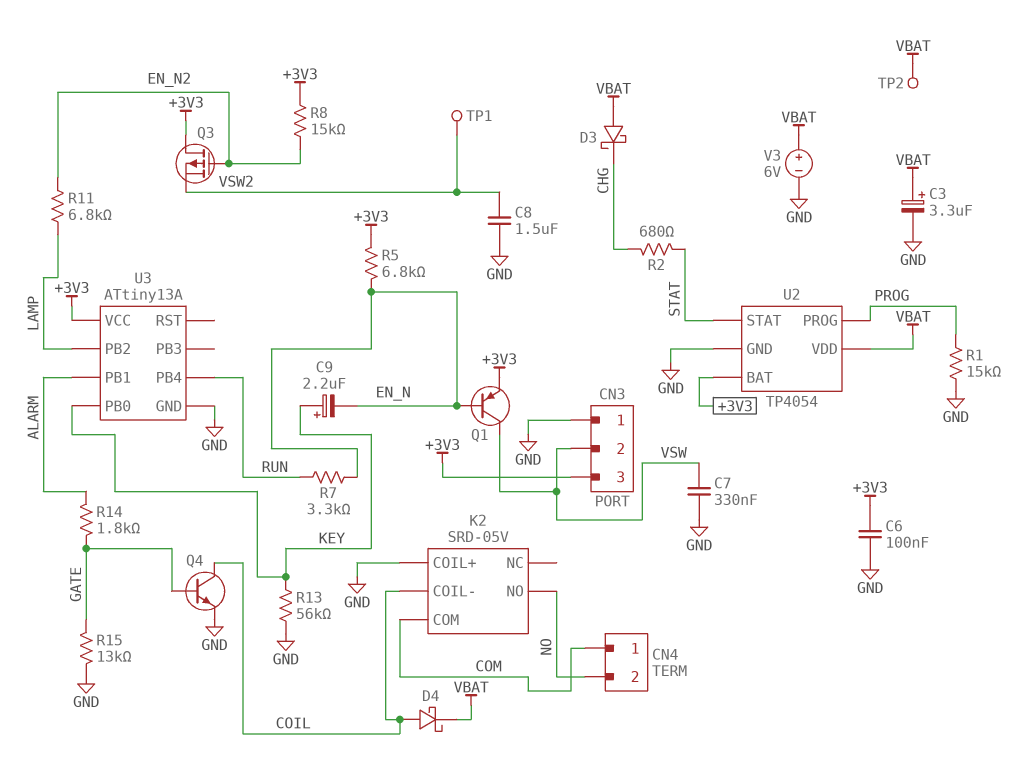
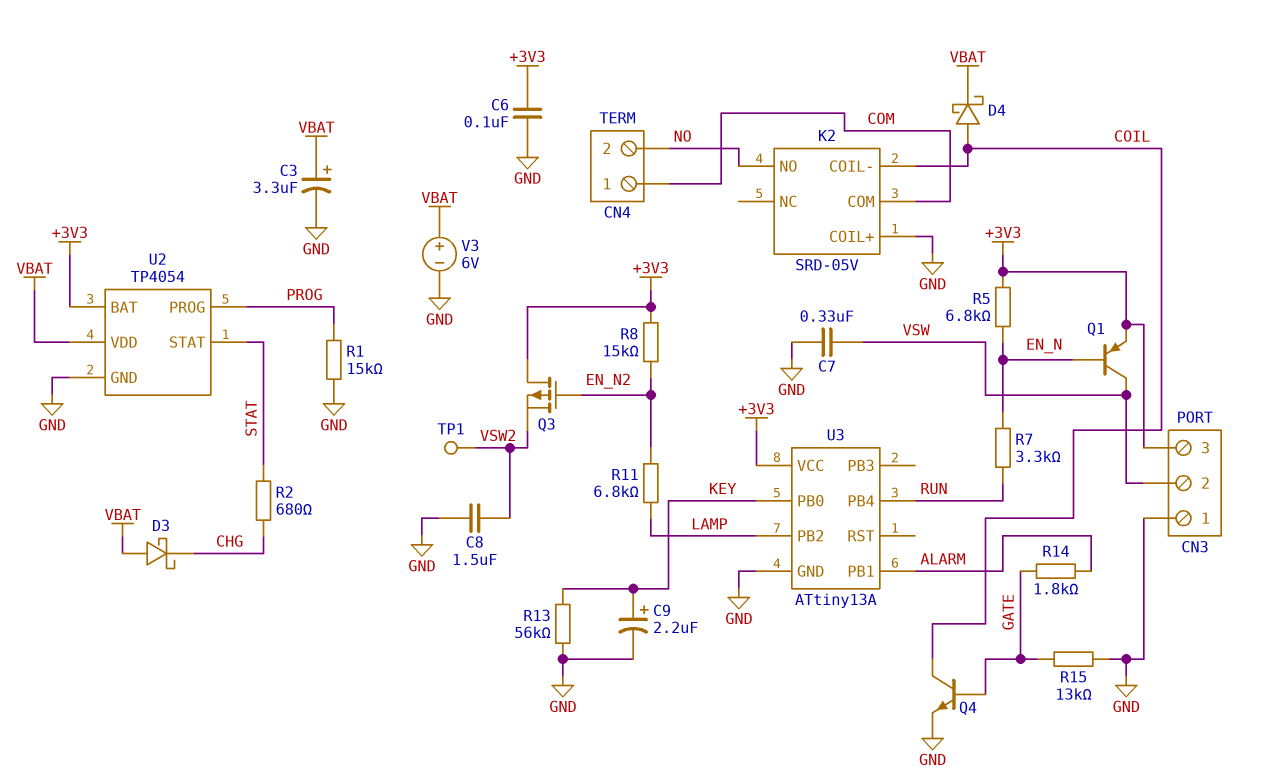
C9: 2.2uF (plus KEY, minus EN_N) -> 2.2uF (plus KEY, minus GND)
TP2: test point (VBAT) -> none

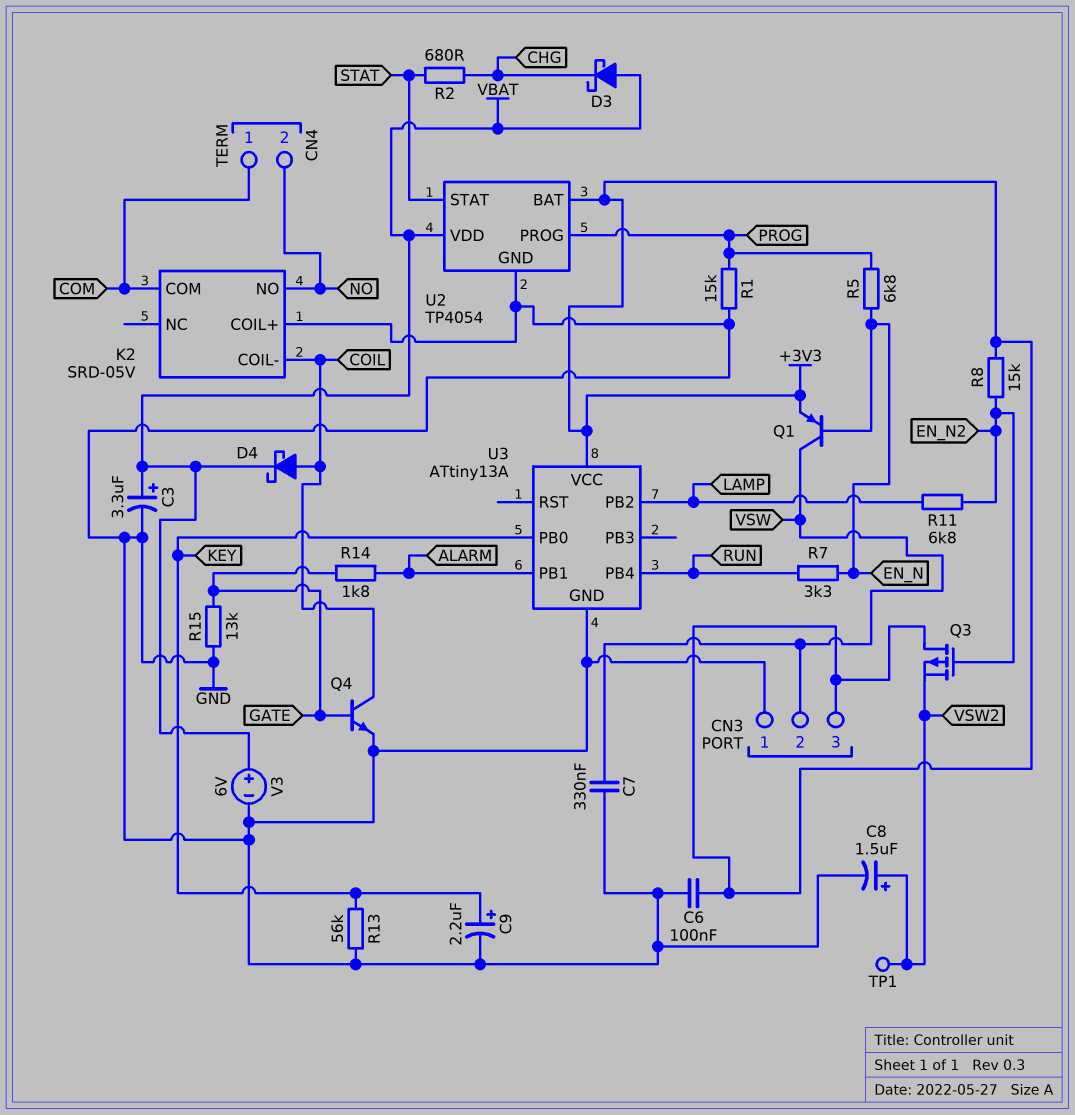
C8: 1.5uF (GND, VSW2) -> 1.5uF (plus VSW2, minus GND)
R5: 6.8k (+3V3, EN_N) -> 6.8k (EN_N, PROG)

